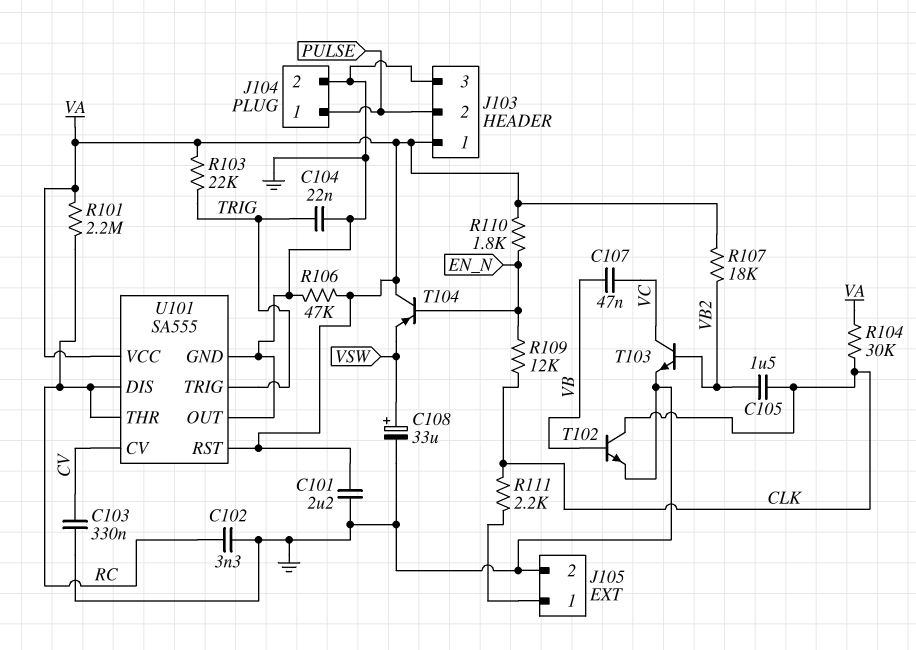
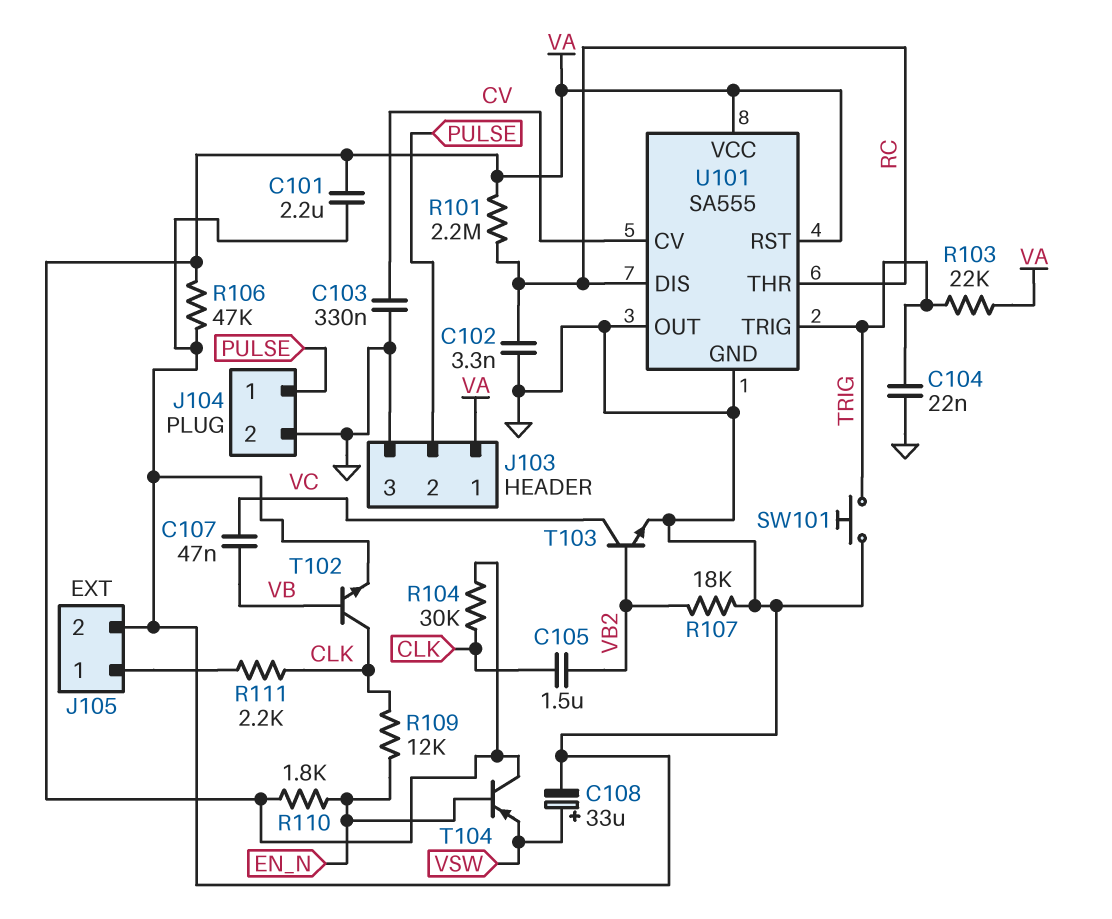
R107: 18k (VA, VB2) -> 18k (GND, VB2)
SW101: none -> button (GND, TRIG)

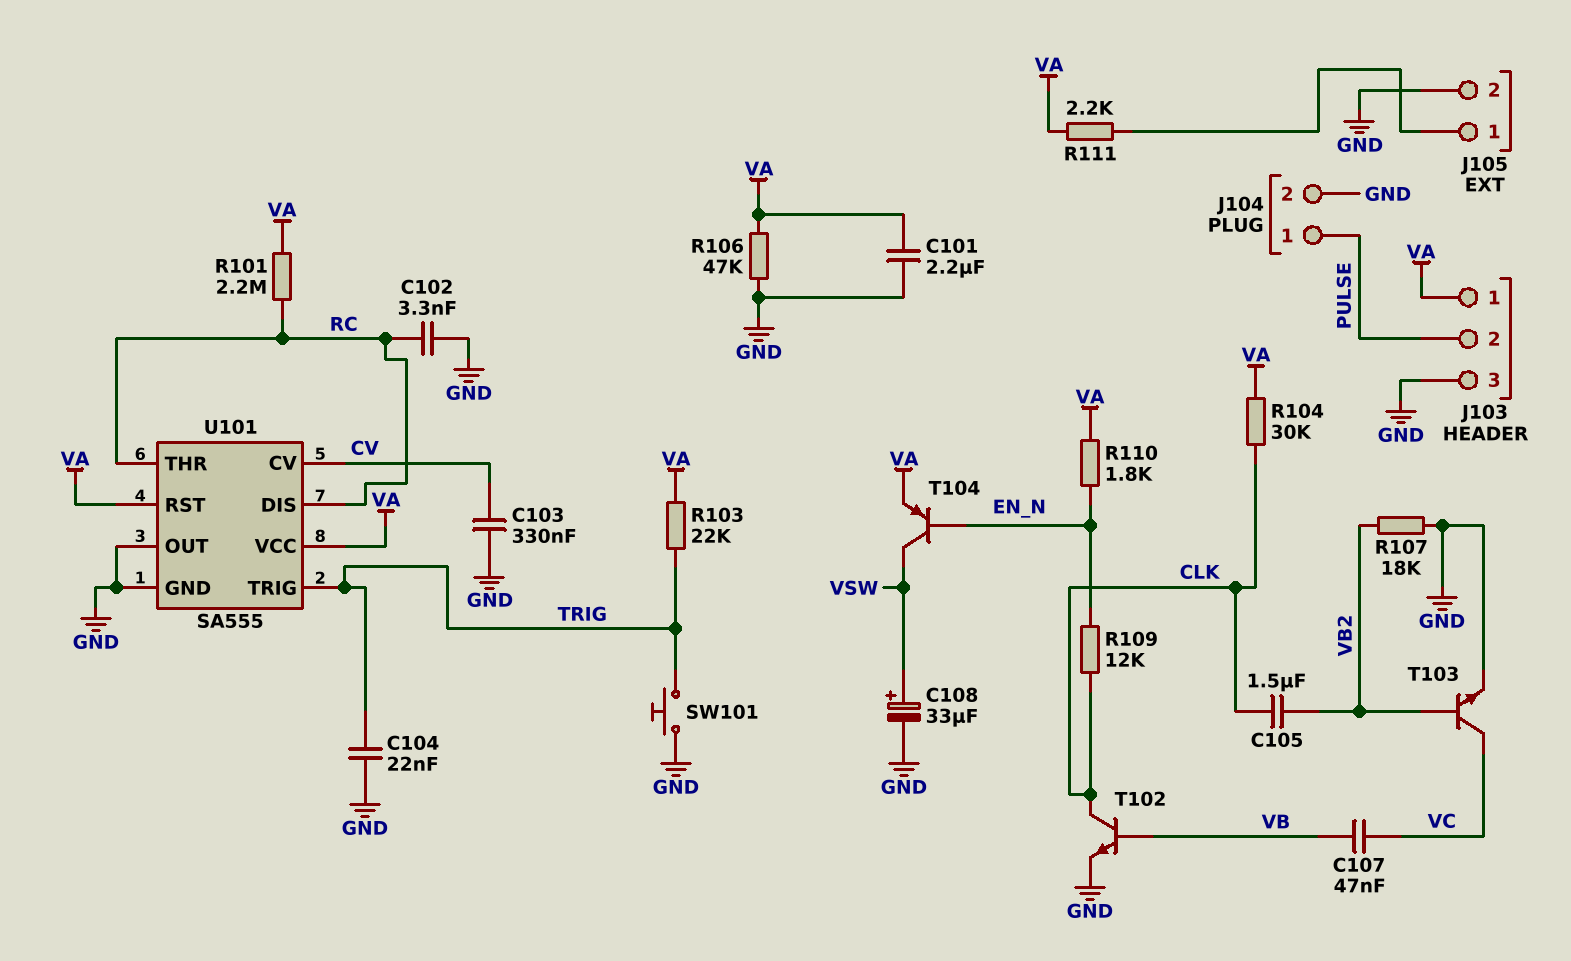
R111: 2.2k (CLK, J105/1) -> 2.2k (J105/1, VA)
T104: PNP (B EN_N, C VA, E VSW) -> PNP (B EN_N, C VSW, E VA)

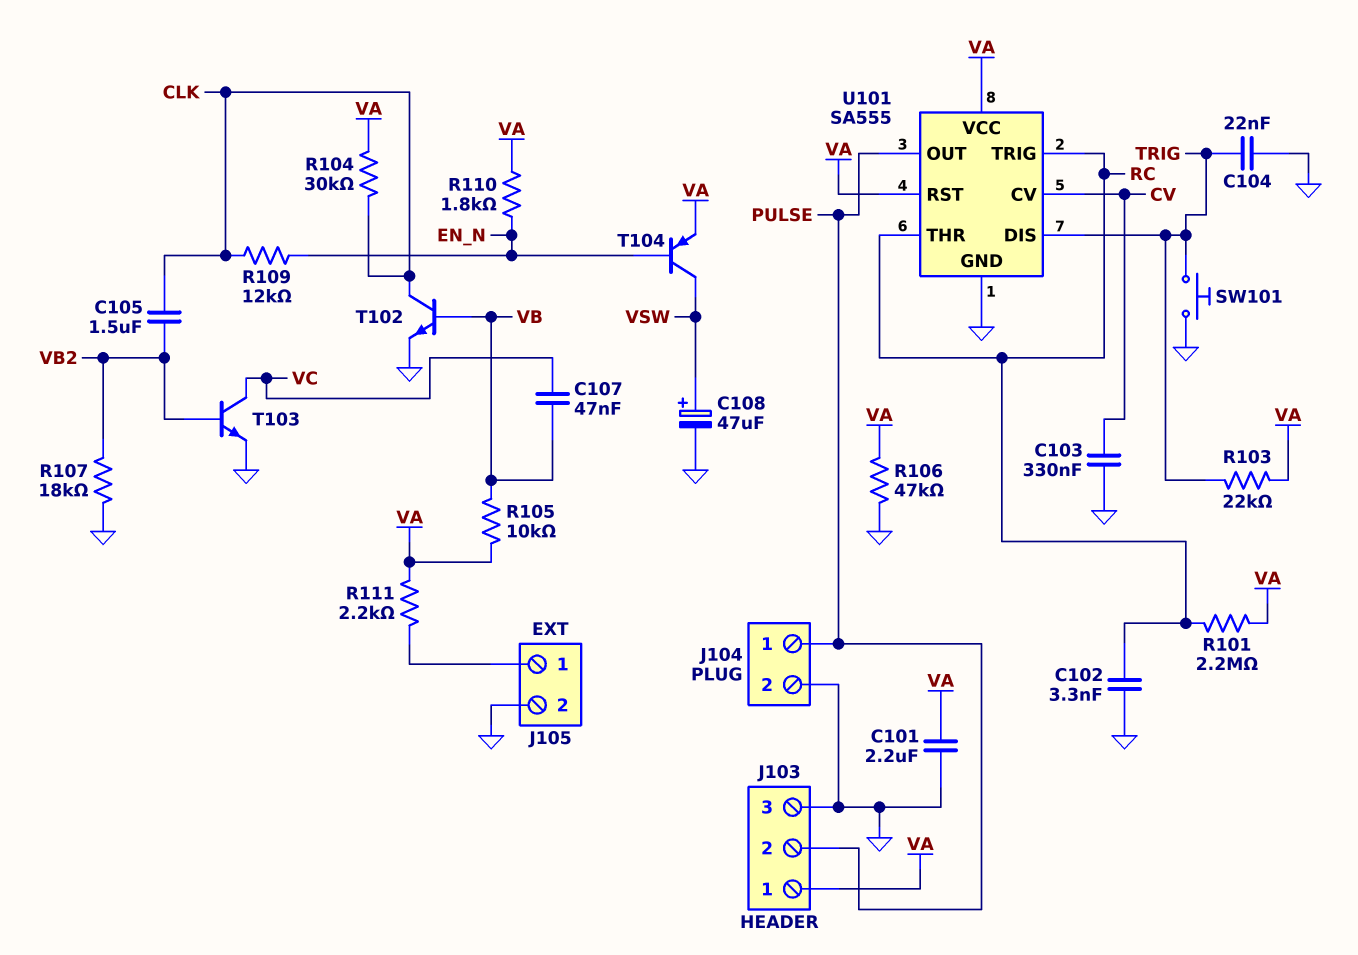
C108: 33uF (plus VSW, minus GND) -> 47uF (plus VSW, minus GND)
R105: none -> 10k (VA, VB)
U101 pin DIS: RC -> TRIG
U101 pin OUT: GND -> PULSE
U101 pin TRIG: TRIG -> RC

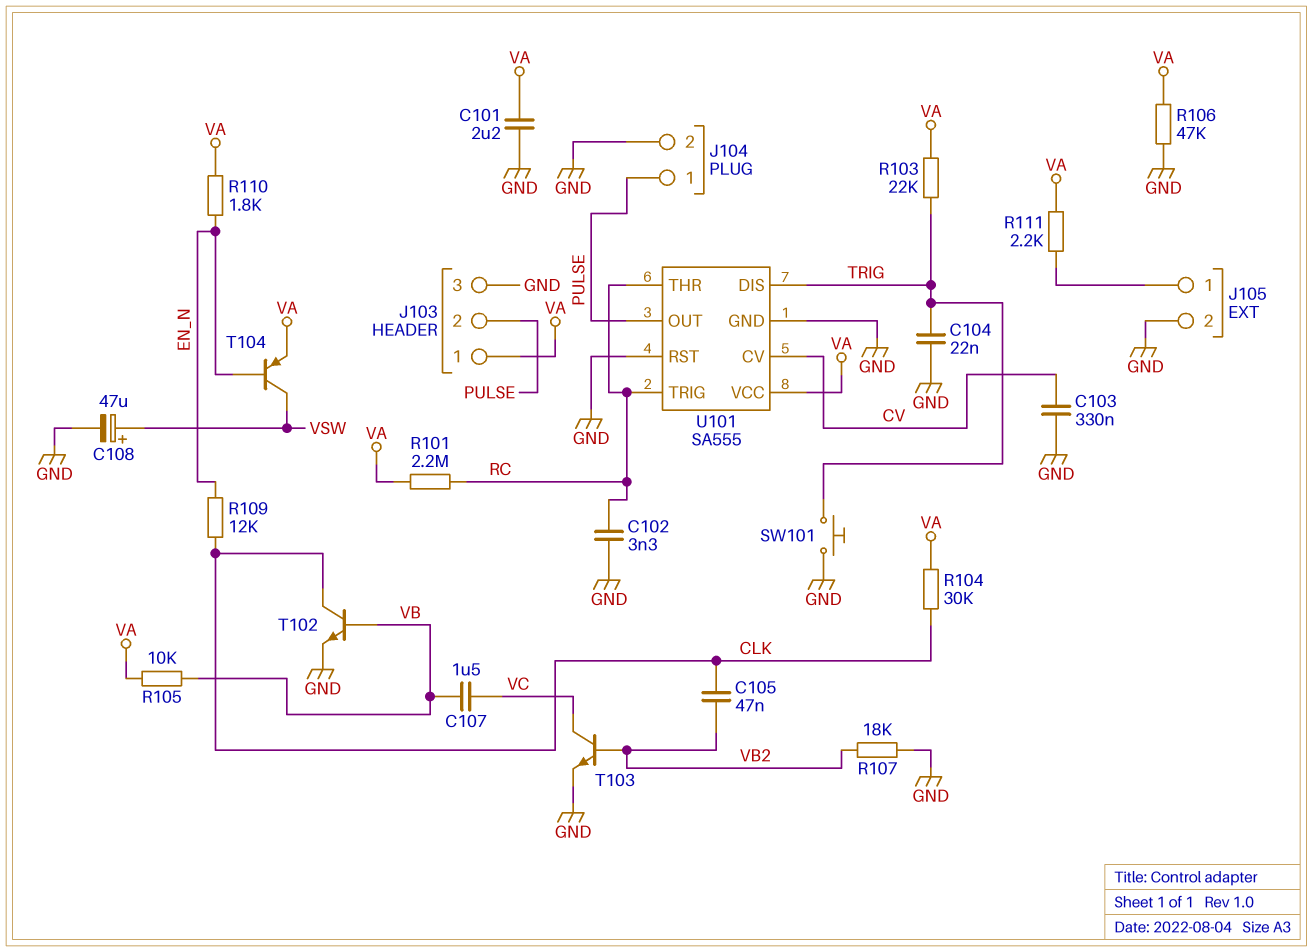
C105: 1.5uF (CLK, VB2) -> 47nF (CLK, VB2)
C107: 47nF (VB, VC) -> 1.5uF (VB, VC)
U101 pin RST: VA -> GND

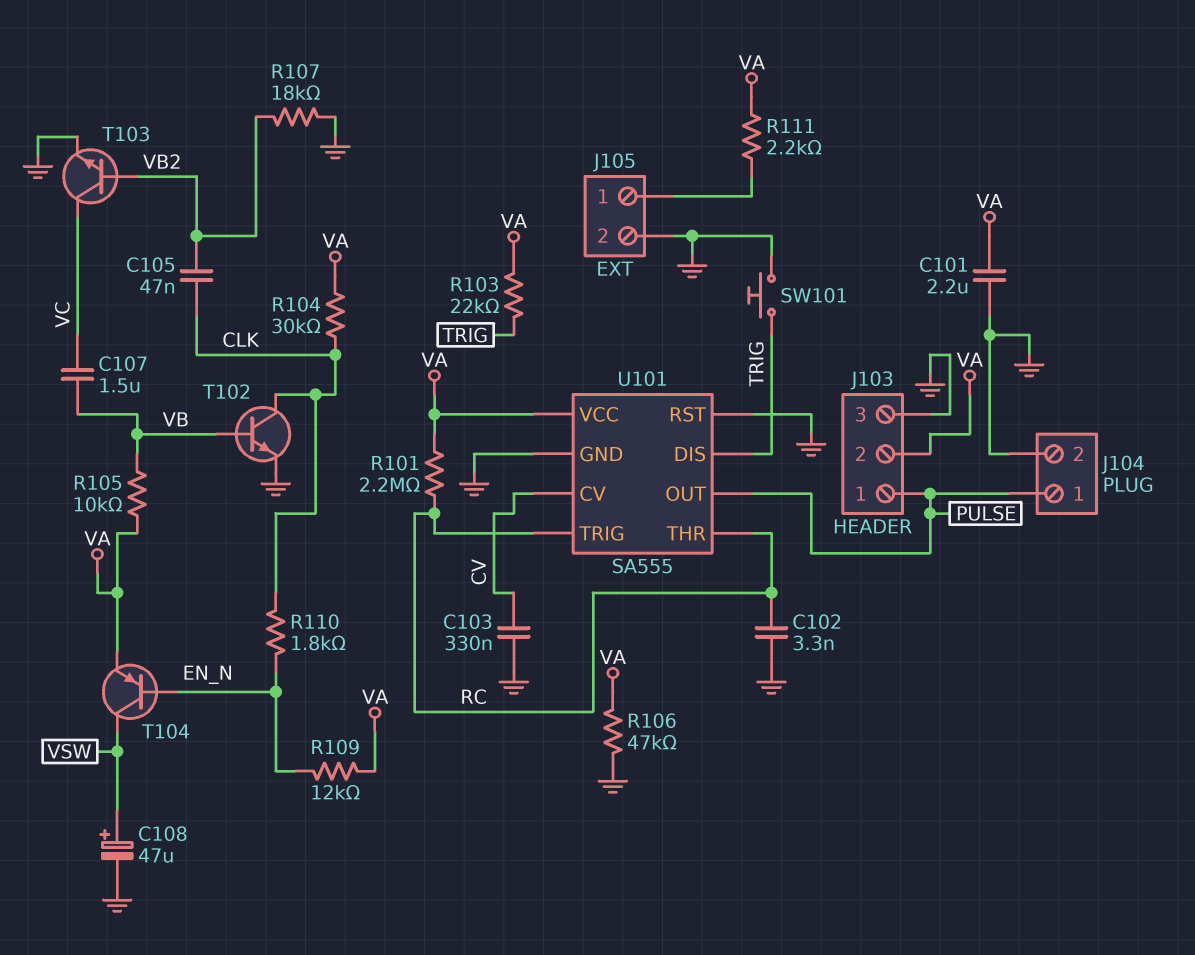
C104: 22nF (GND, TRIG) -> none
J103 pin 1: VA -> PULSE
J103 pin 2: PULSE -> VA
R109: 12k (CLK, EN_N) -> 12k (EN_N, VA)
R110: 1.8k (EN_N, VA) -> 1.8k (CLK, EN_N)

